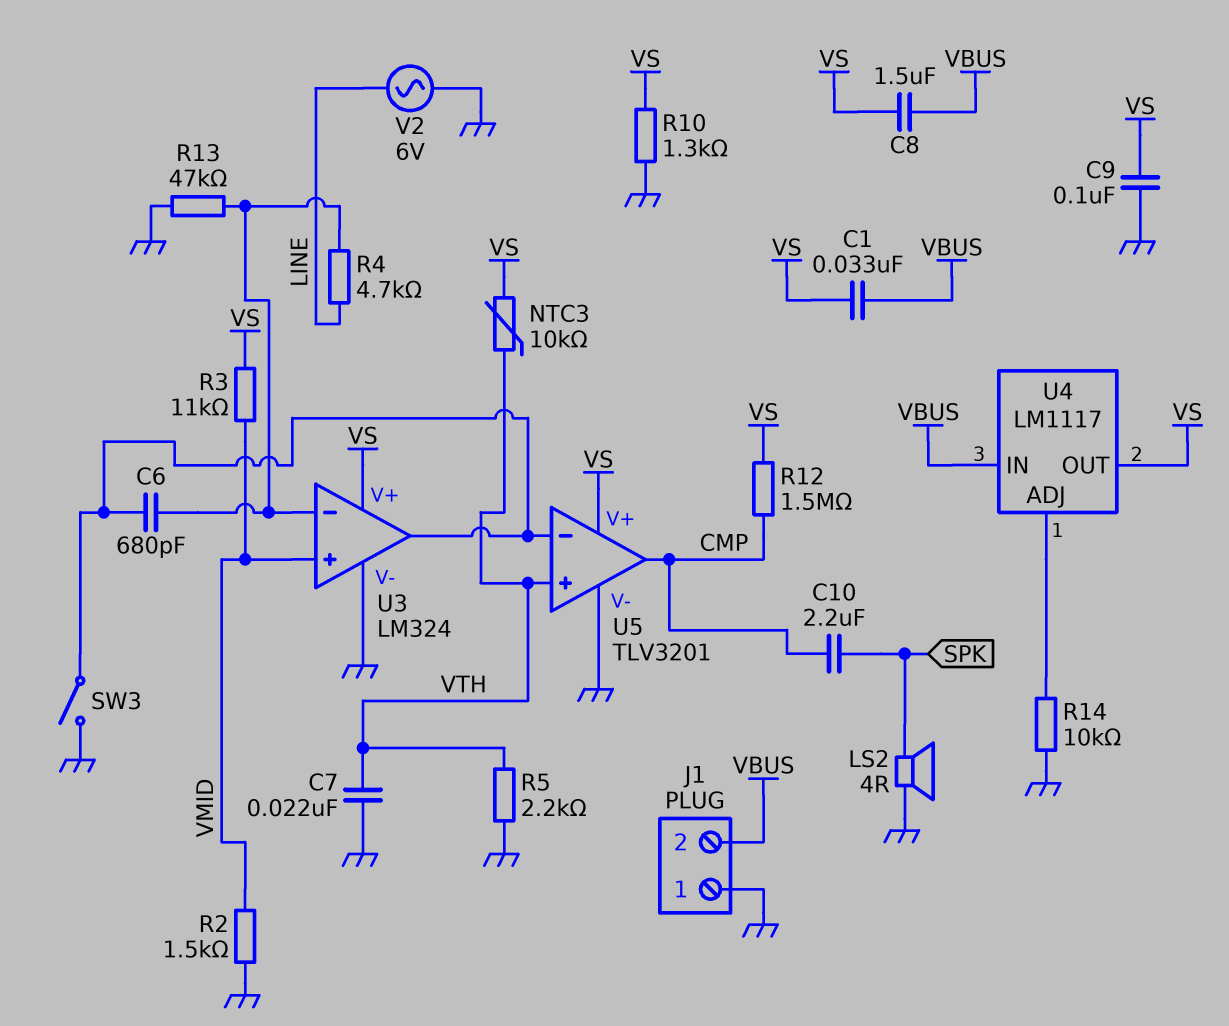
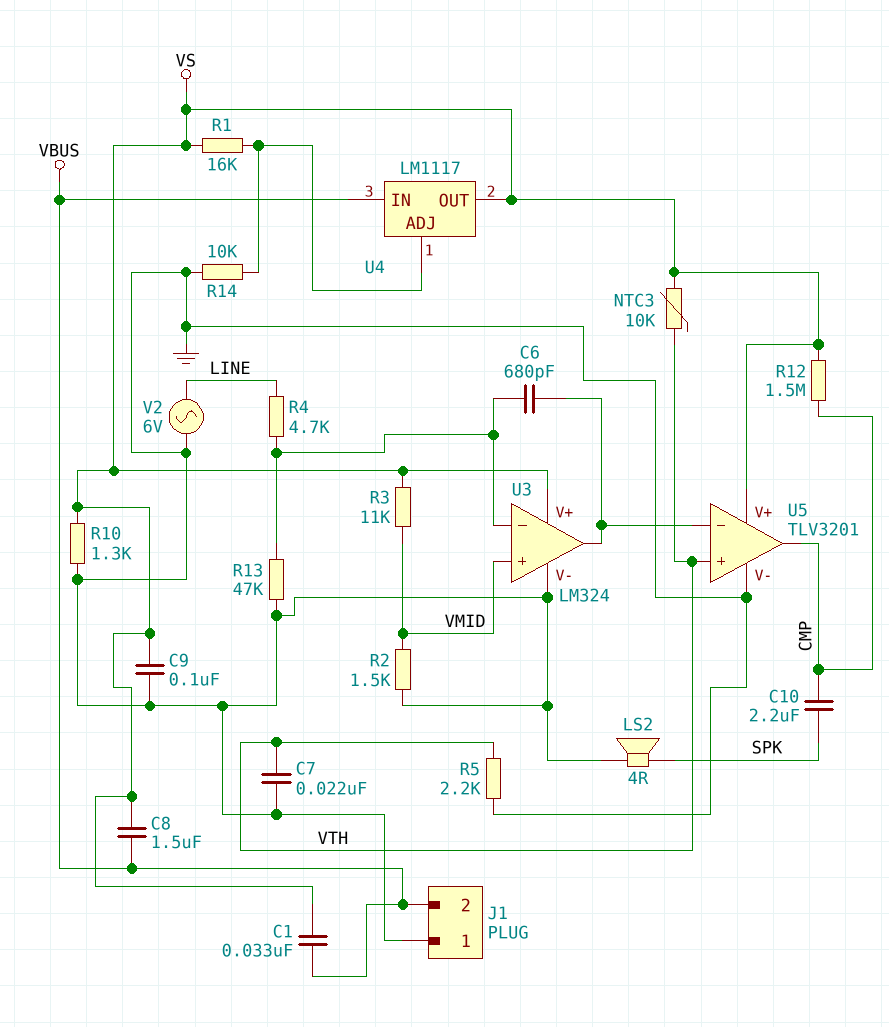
R1: none -> 16k (U4/ADJ, VS)
SW3: switch (GND, U3/out) -> none

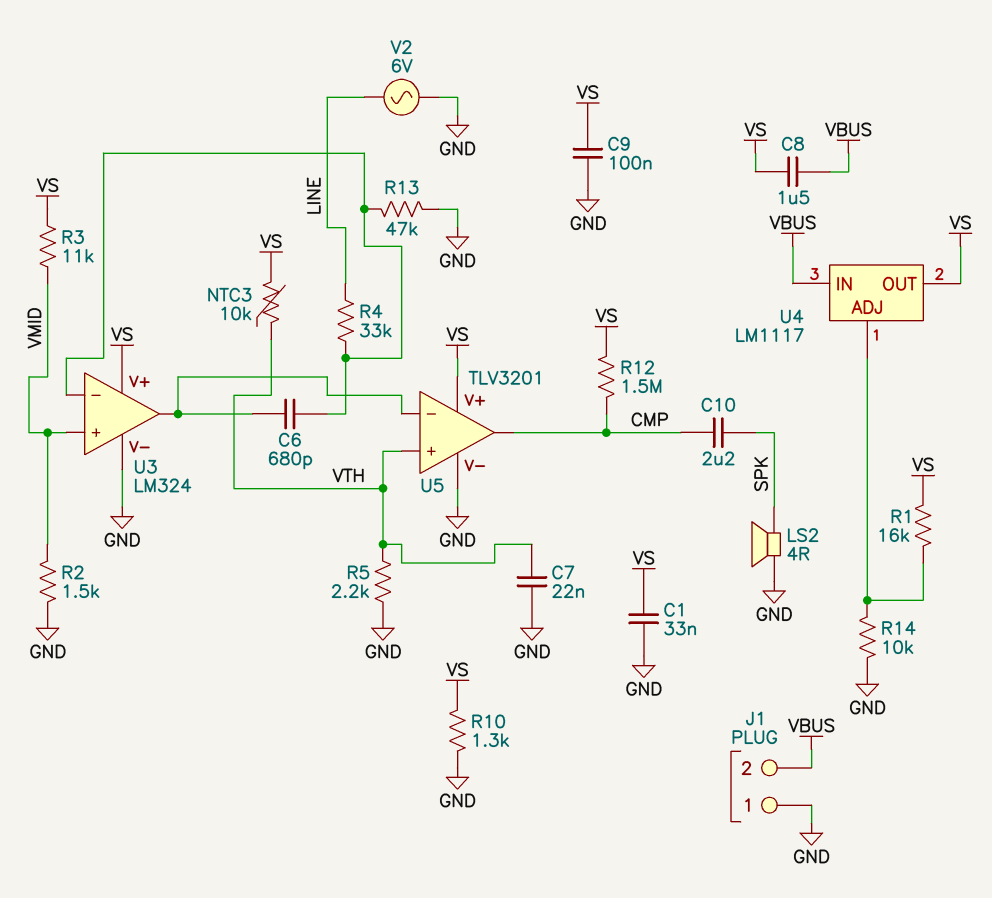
C1: 33nF (VBUS, VS) -> 33nF (GND, VS)
R4: 4.7k (LINE, U3/in-) -> 33k (LINE, U3/in-)

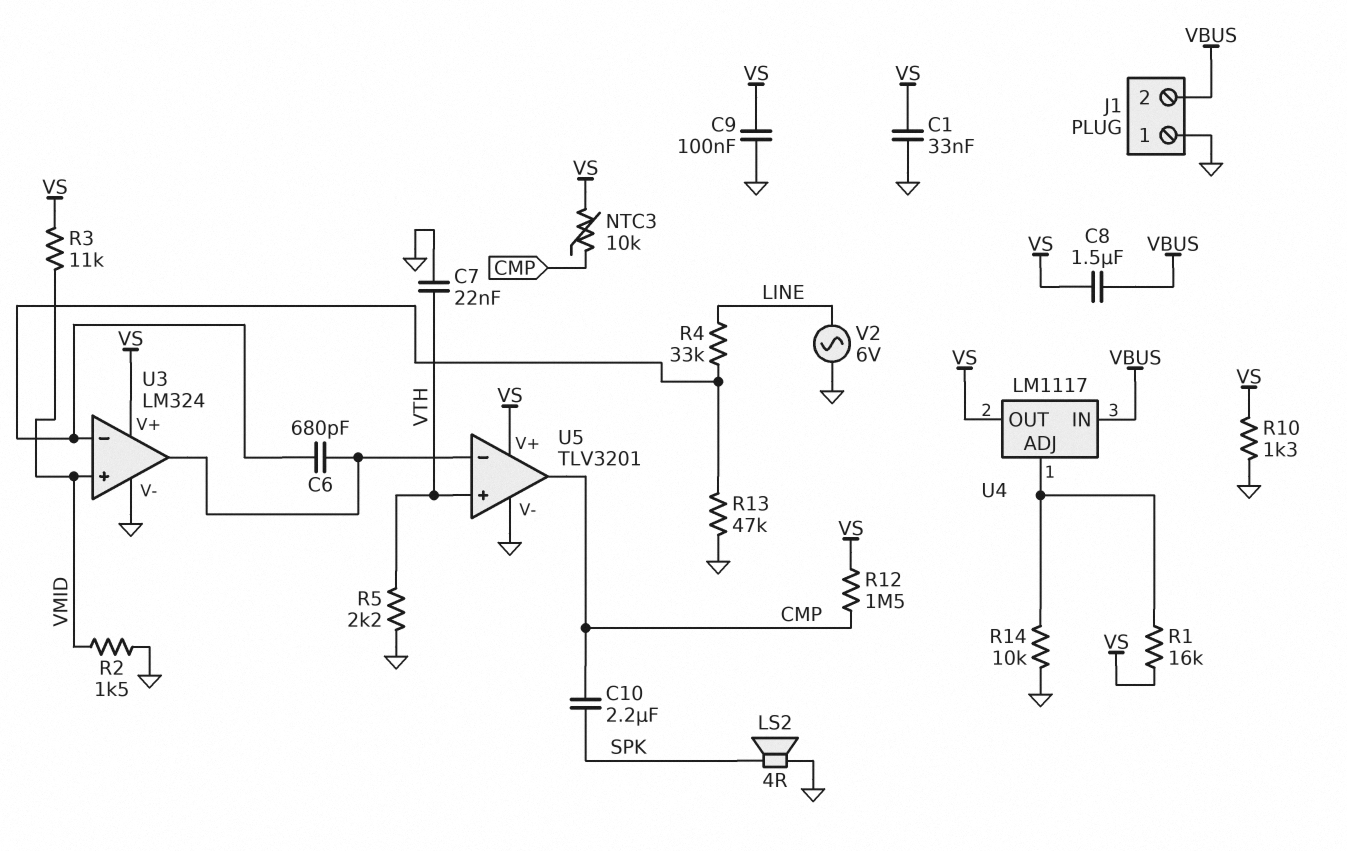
NTC3: 10k (VS, VTH) -> 10k (CMP, VS)

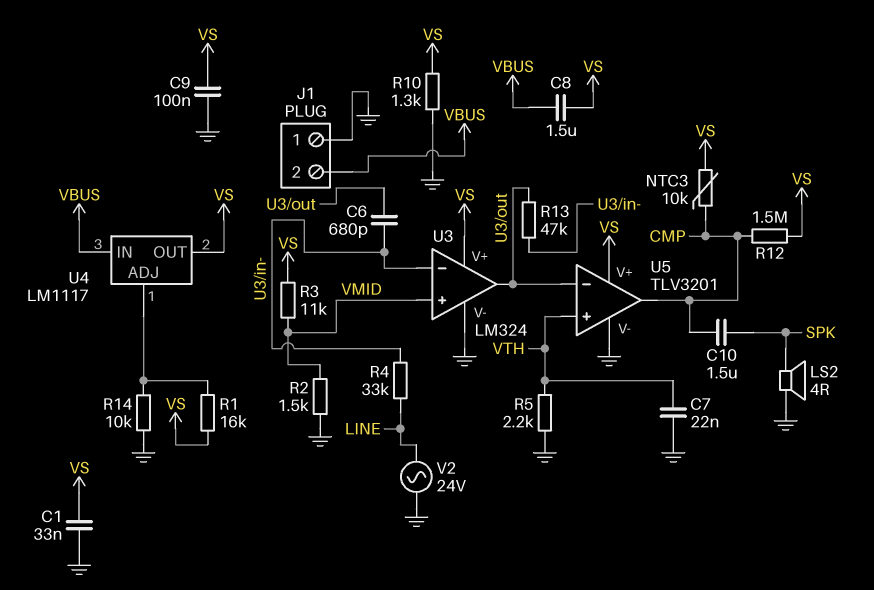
C10: 2.2uF (CMP, SPK) -> 1.5uF (CMP, SPK)
R13: 47k (GND, U3/in-) -> 47k (U3/in-, U3/out)
V2: AC 6V (GND, LINE) -> AC 24V (GND, LINE)

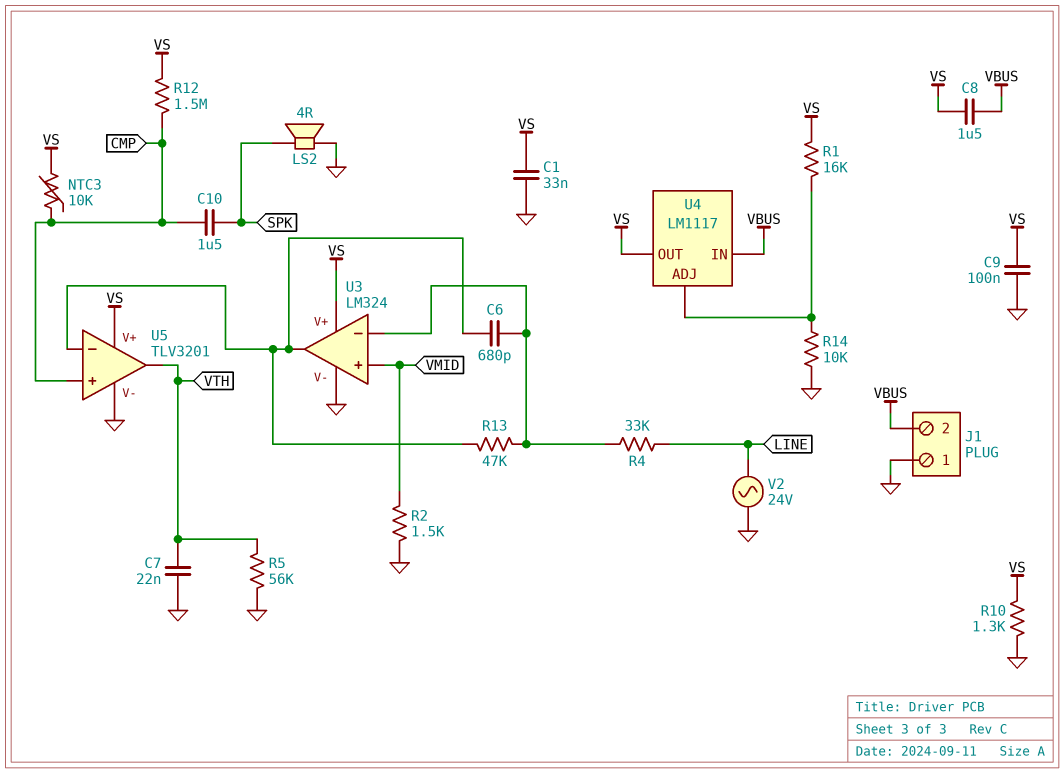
R3: 11k (VMID, VS) -> none
R5: 2.2k (GND, VTH) -> 56k (GND, VTH)
U5 pin in+: VTH -> CMP
U5 pin out: CMP -> VTH

